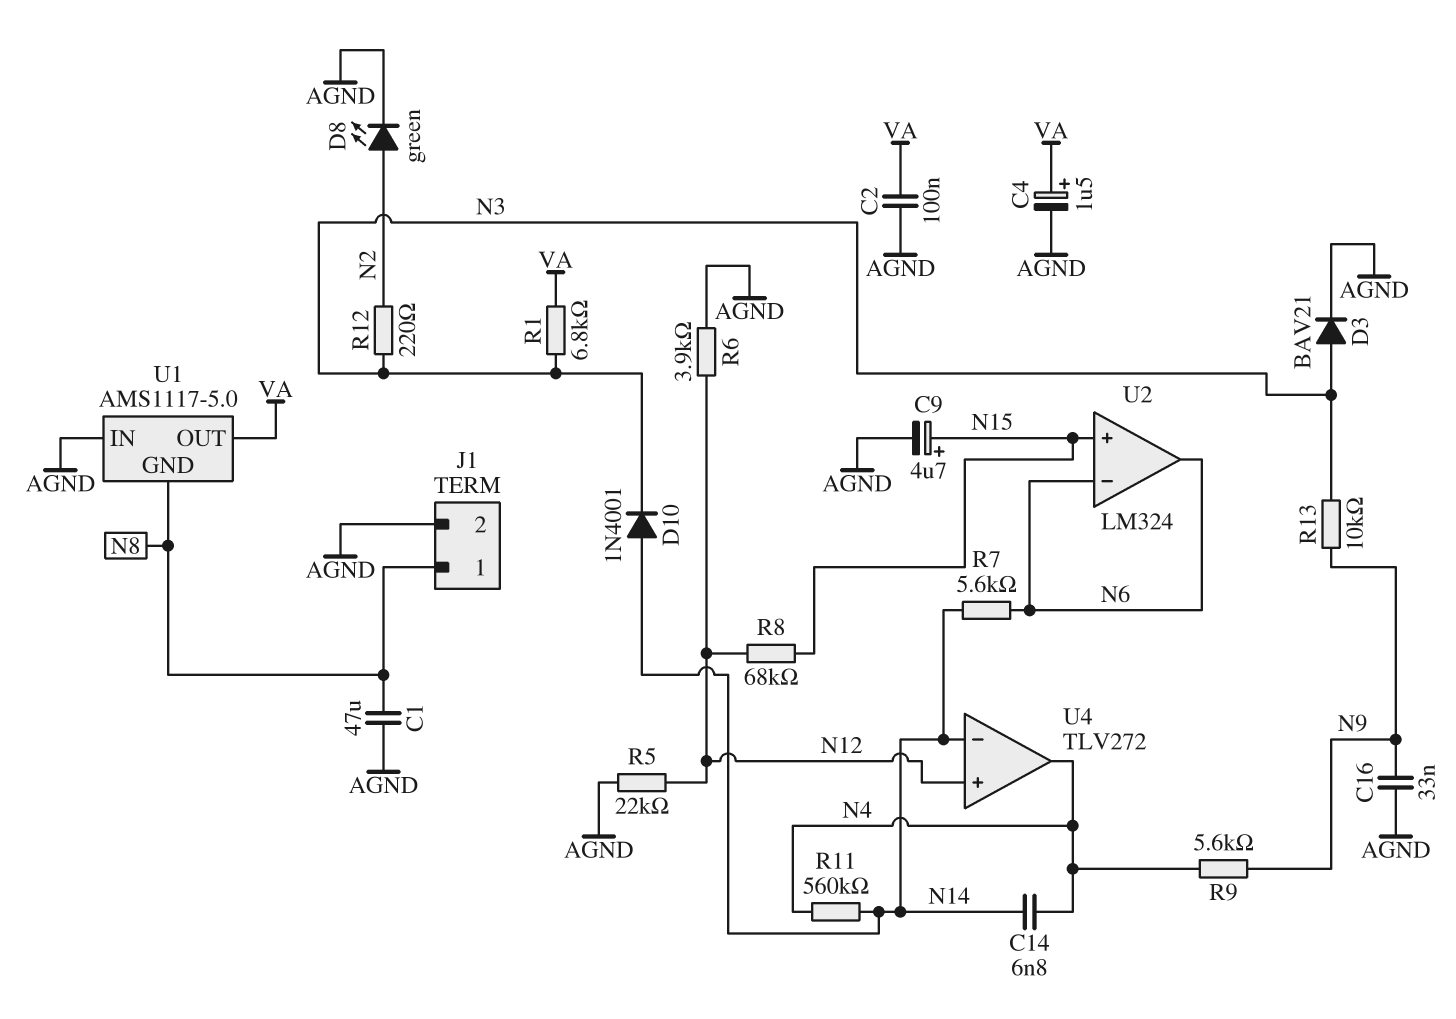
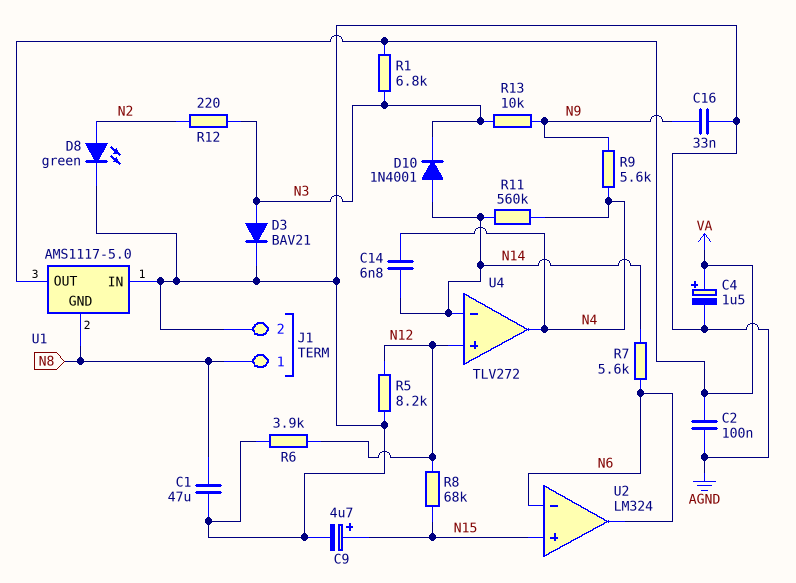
R5: 22k (AGND, N12) -> 8.2k (AGND, N12)

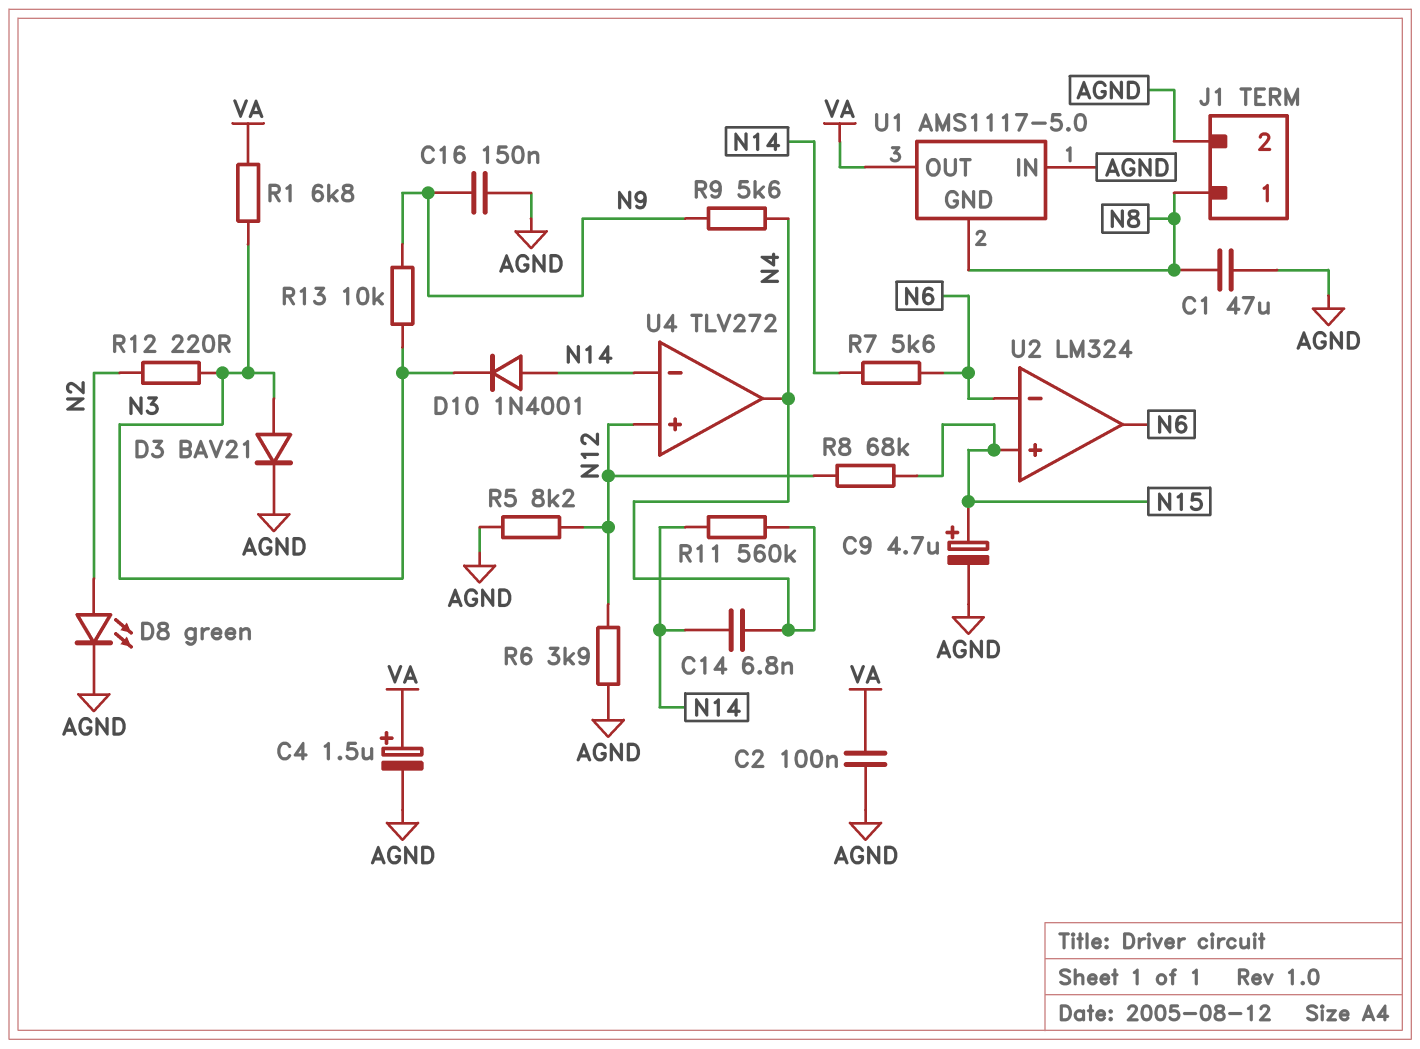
C16: 33nF (AGND, N9) -> 150nF (AGND, N9)

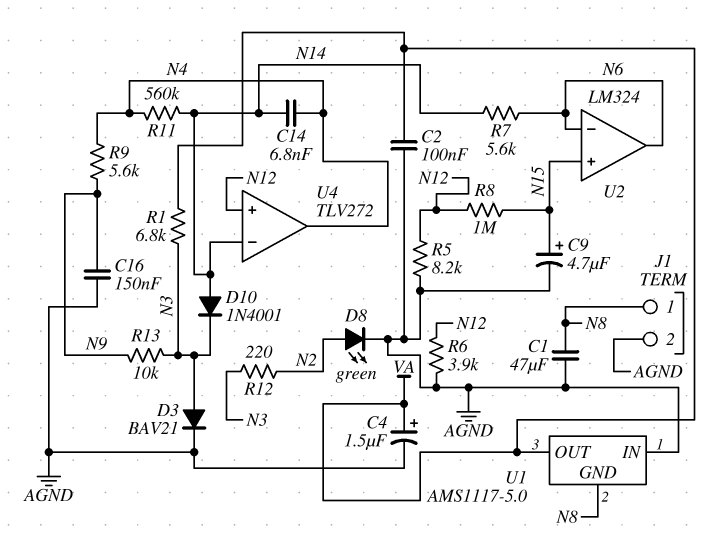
R8: 68k (N12, N15) -> 1M (N12, N15)

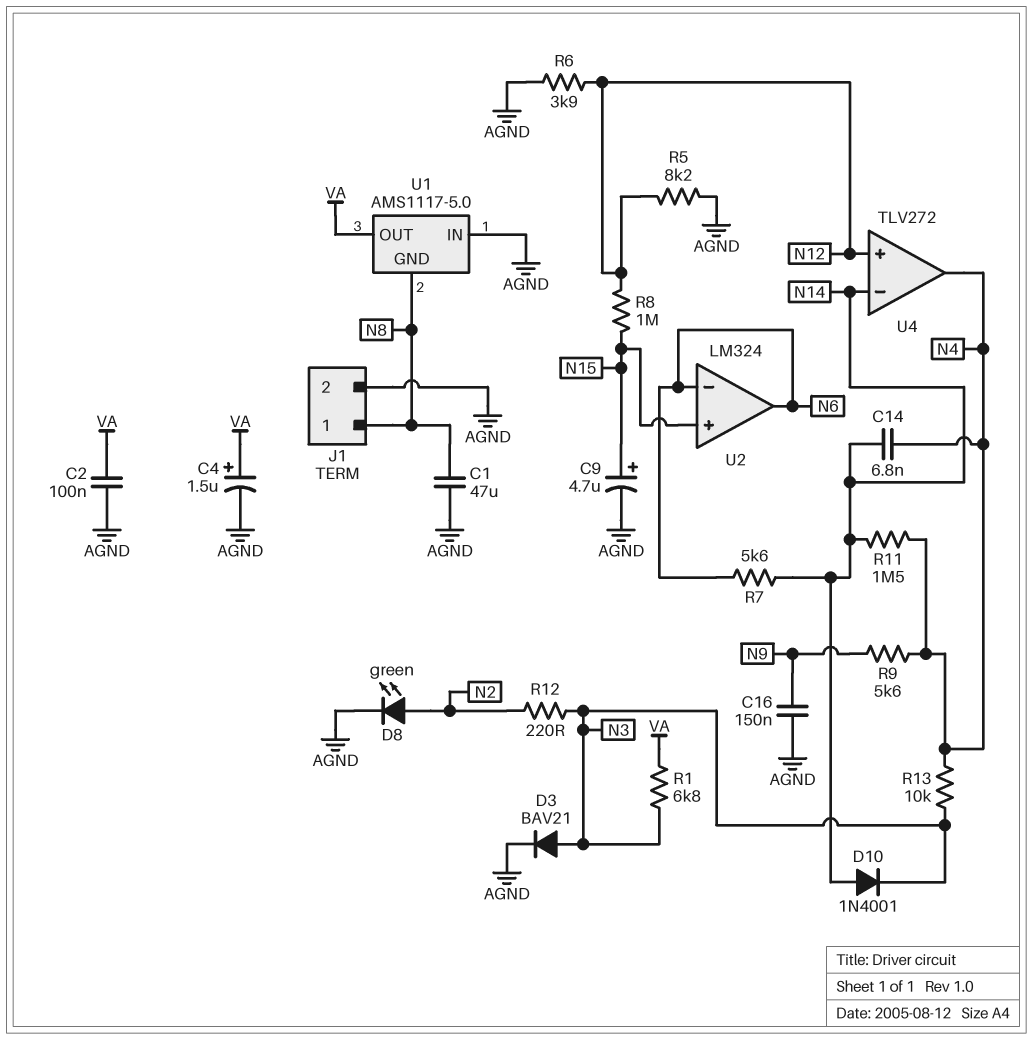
R11: 560k (N4, N14) -> 1.5M (N4, N14)
R13: 10k (N3, N9) -> 10k (N3, N4)

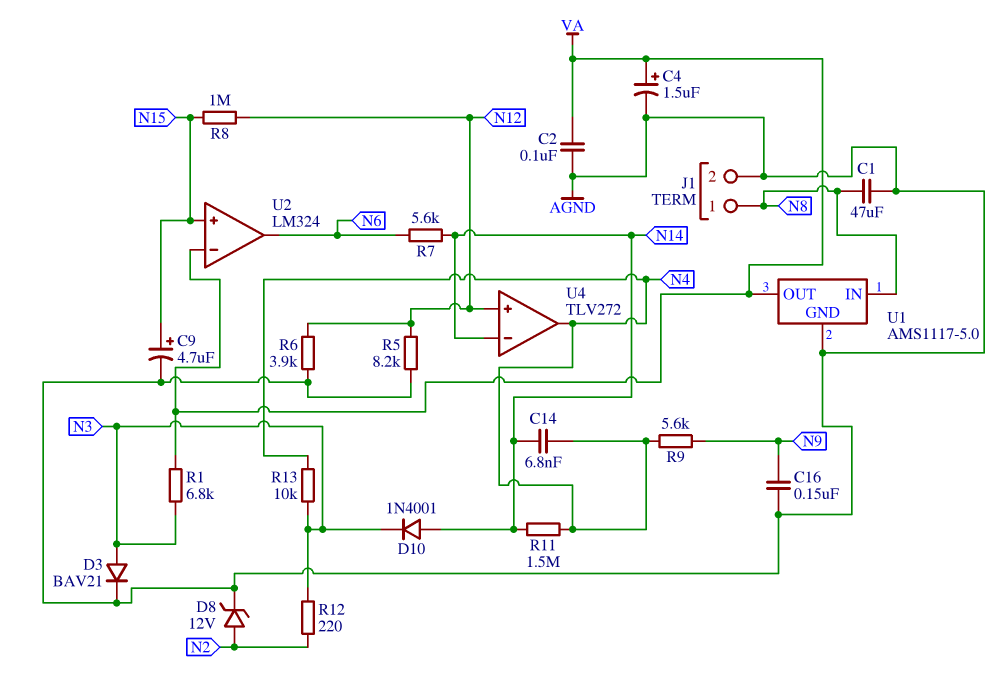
D8: LED green (A N2, K AGND) -> zener 12V (A N2, K AGND)
U1 pin GND: N8 -> AGND
U1 pin IN: AGND -> N8
U2 pin in-: N6 -> VA

